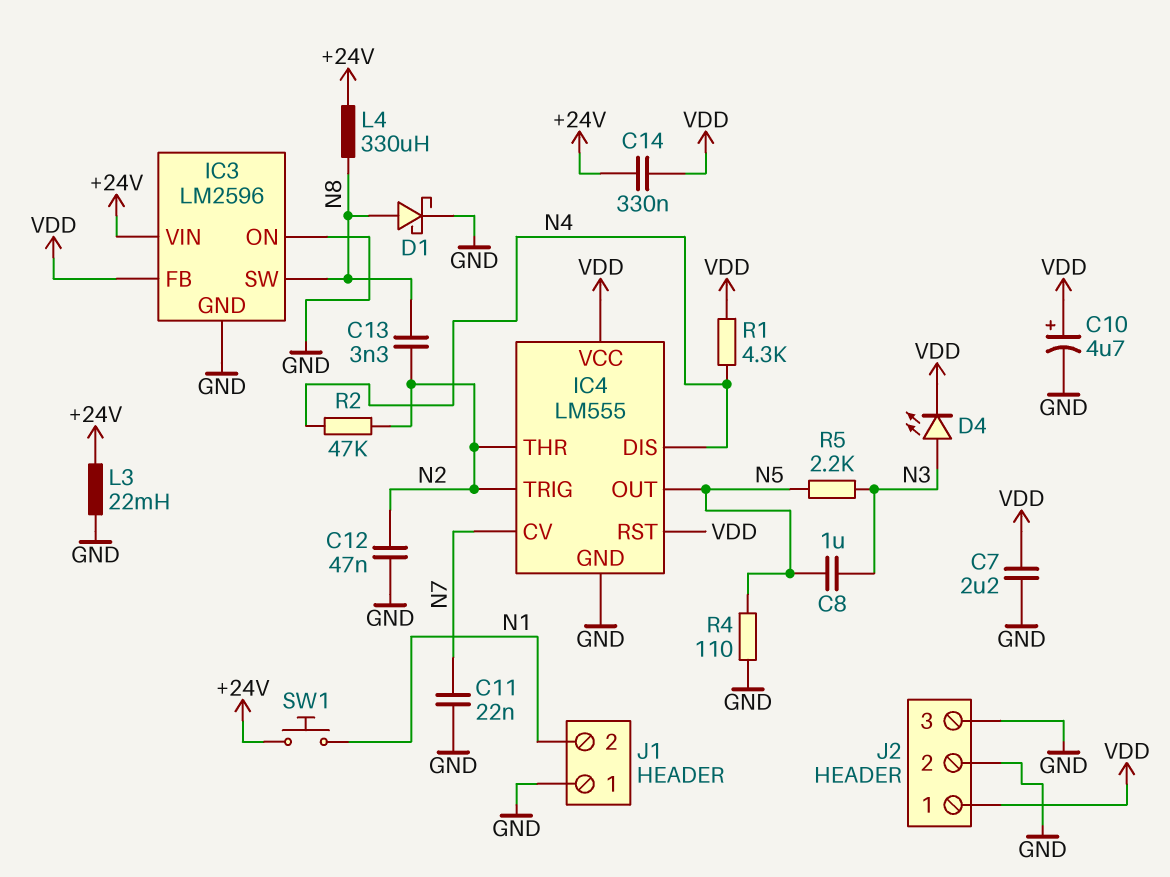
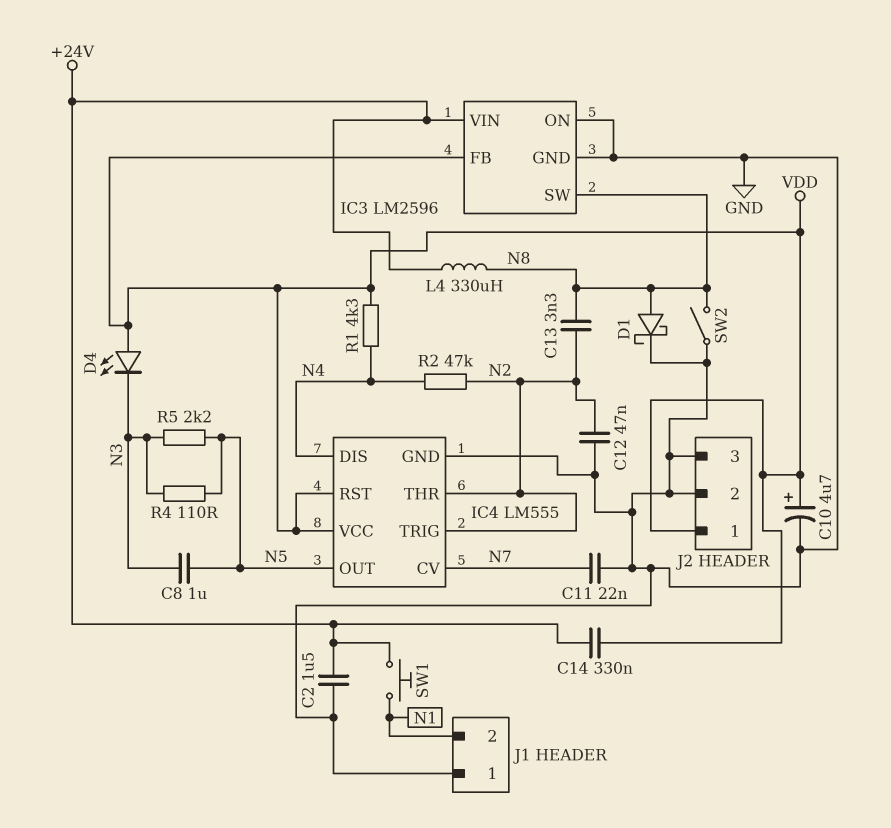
C2: none -> 1.5uF (+24V, GND)
C7: 2.2uF (GND, VDD) -> none
D4: LED (A N3, K VDD) -> LED (A VDD, K N3)
L3: 22mH (+24V, GND) -> none
R4: 110 (GND, N5) -> 110 (N3, N5)
SW2: none -> switch (GND, N8)

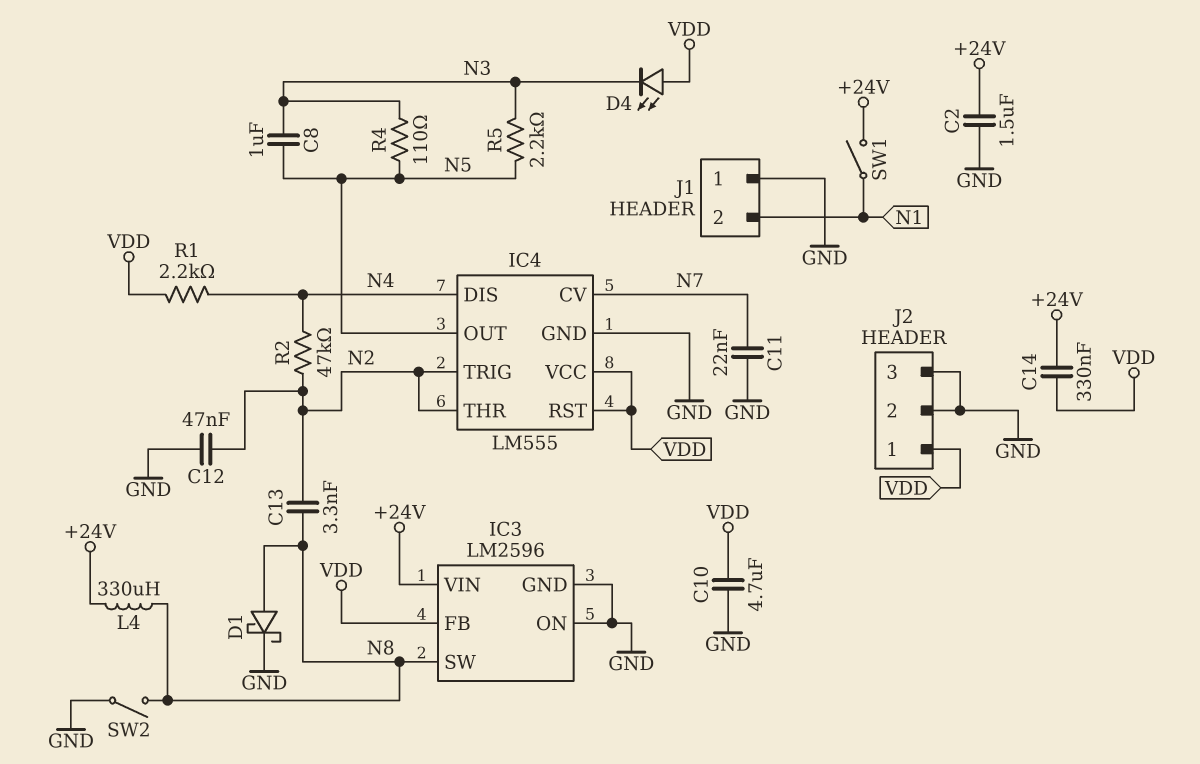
C10: 4.7uF (plus VDD, minus GND) -> 4.7uF (GND, VDD)
R1: 4.3k (N4, VDD) -> 2.2k (N4, VDD)
SW1: button (+24V, N1) -> switch (+24V, N1)

